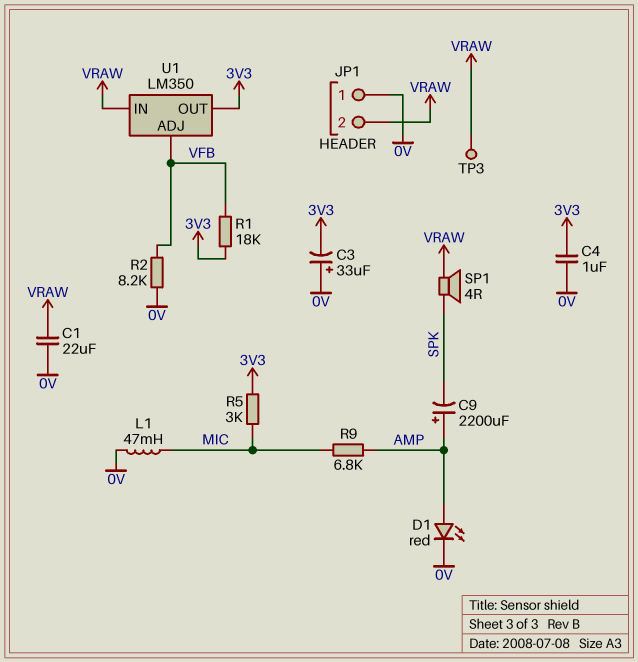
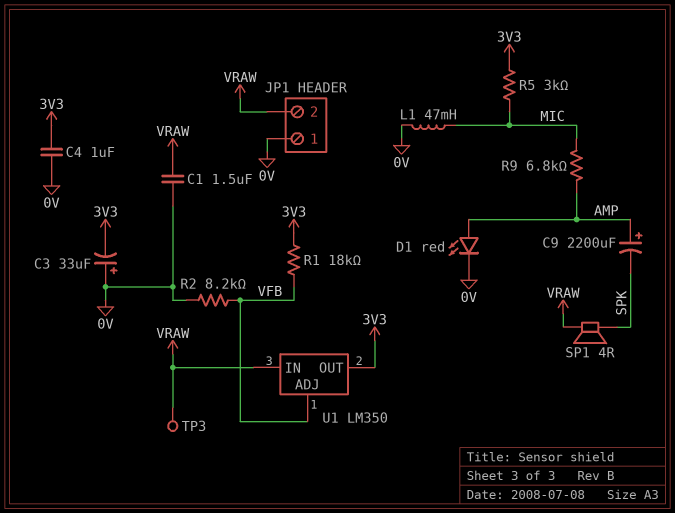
C1: 22uF (0V, VRAW) -> 1.5uF (0V, VRAW)

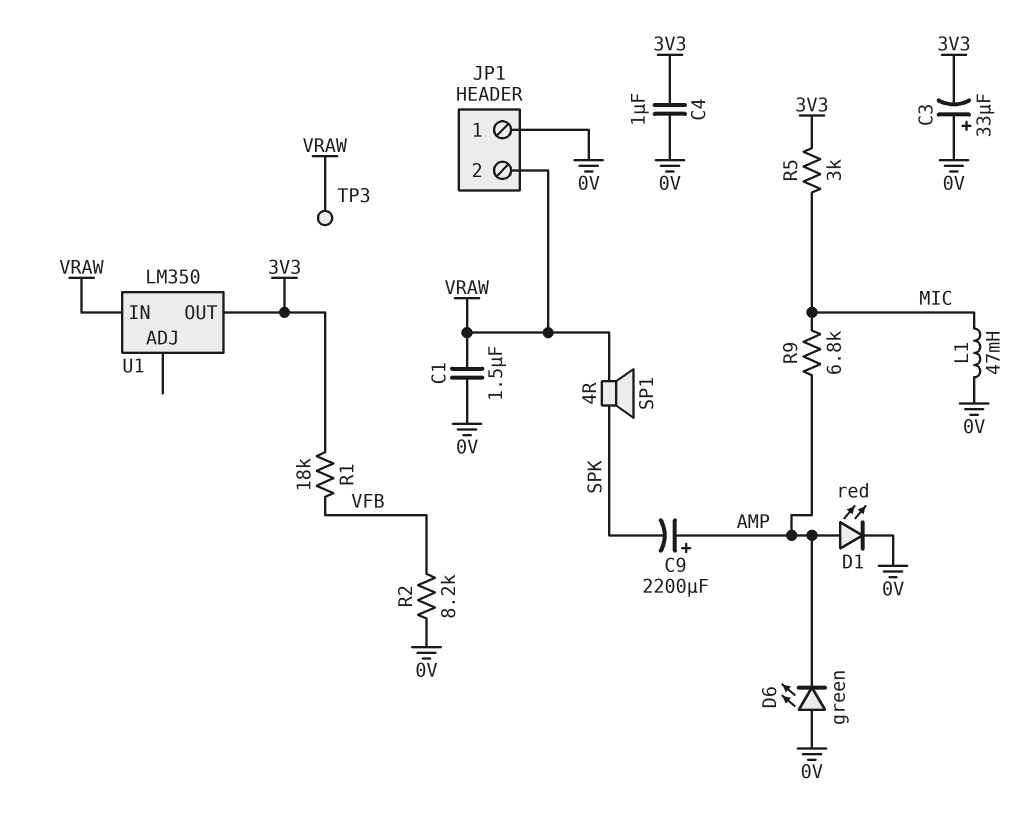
D6: none -> LED green (A 0V, K AMP)
U1 pin ADJ: VFB -> none

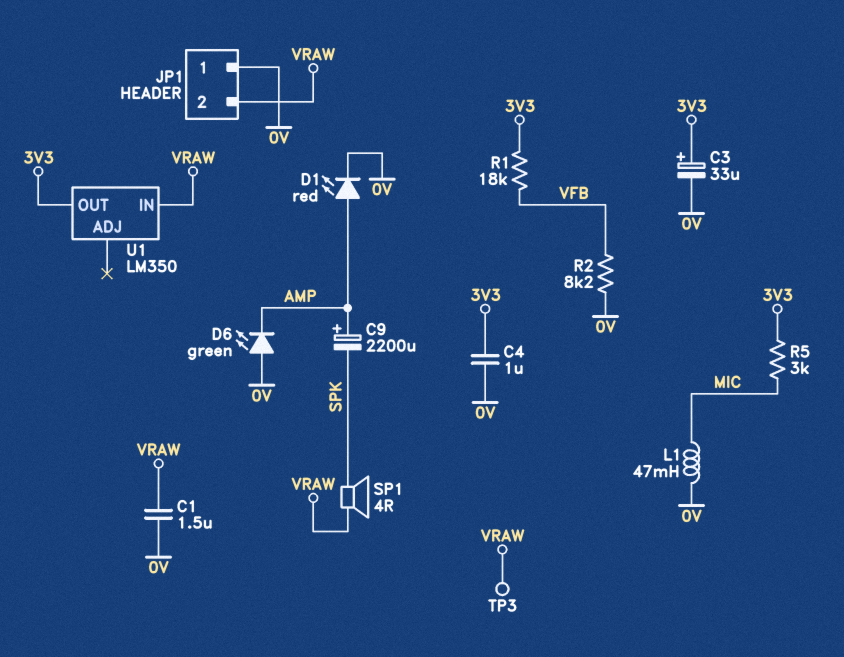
C3: 33uF (plus 0V, minus 3V3) -> 33uF (plus 3V3, minus 0V)
R9: 6.8k (AMP, MIC) -> none

